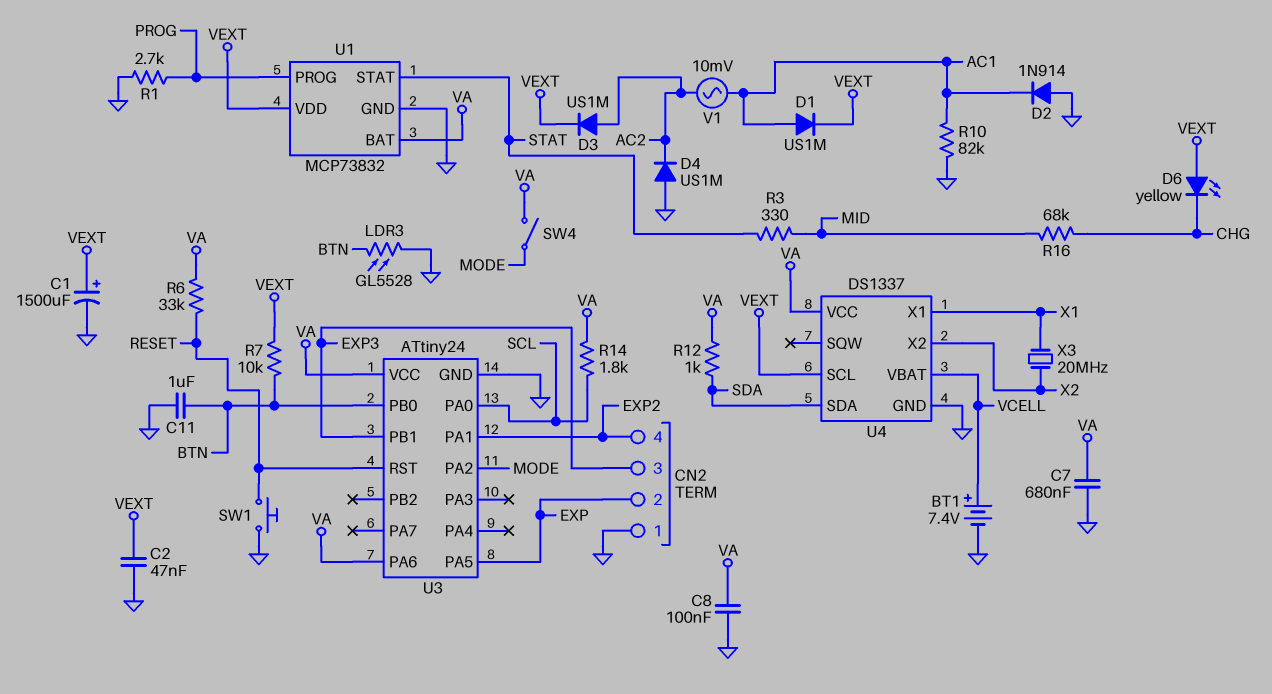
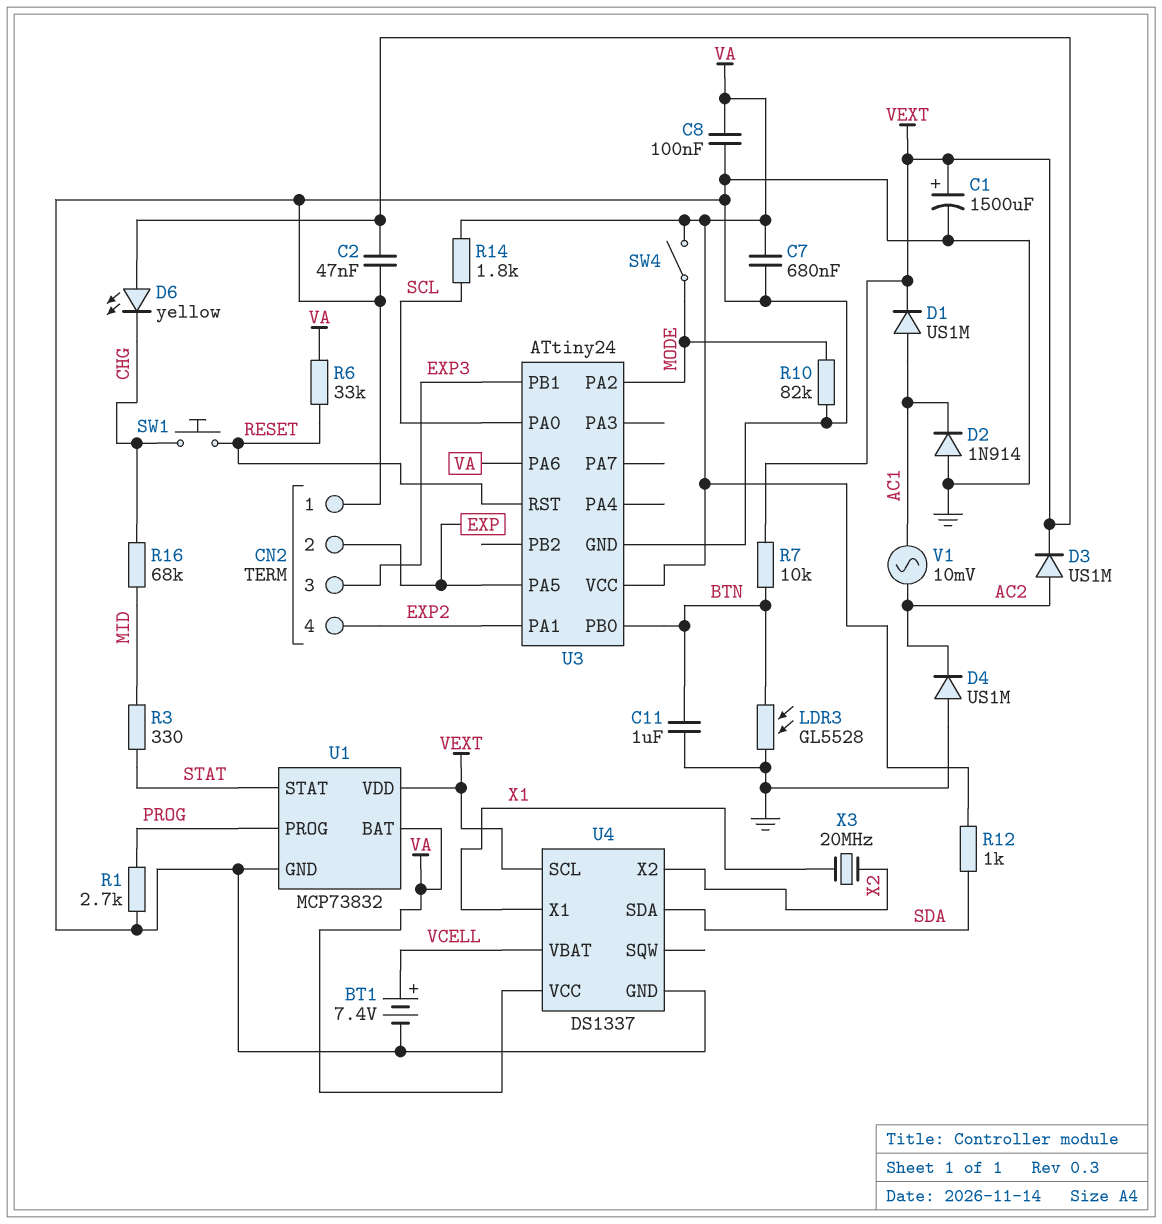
R10: 82k (AC1, GND) -> 82k (GND, MODE)
SW1: button (GND, RESET) -> button (CHG, RESET)

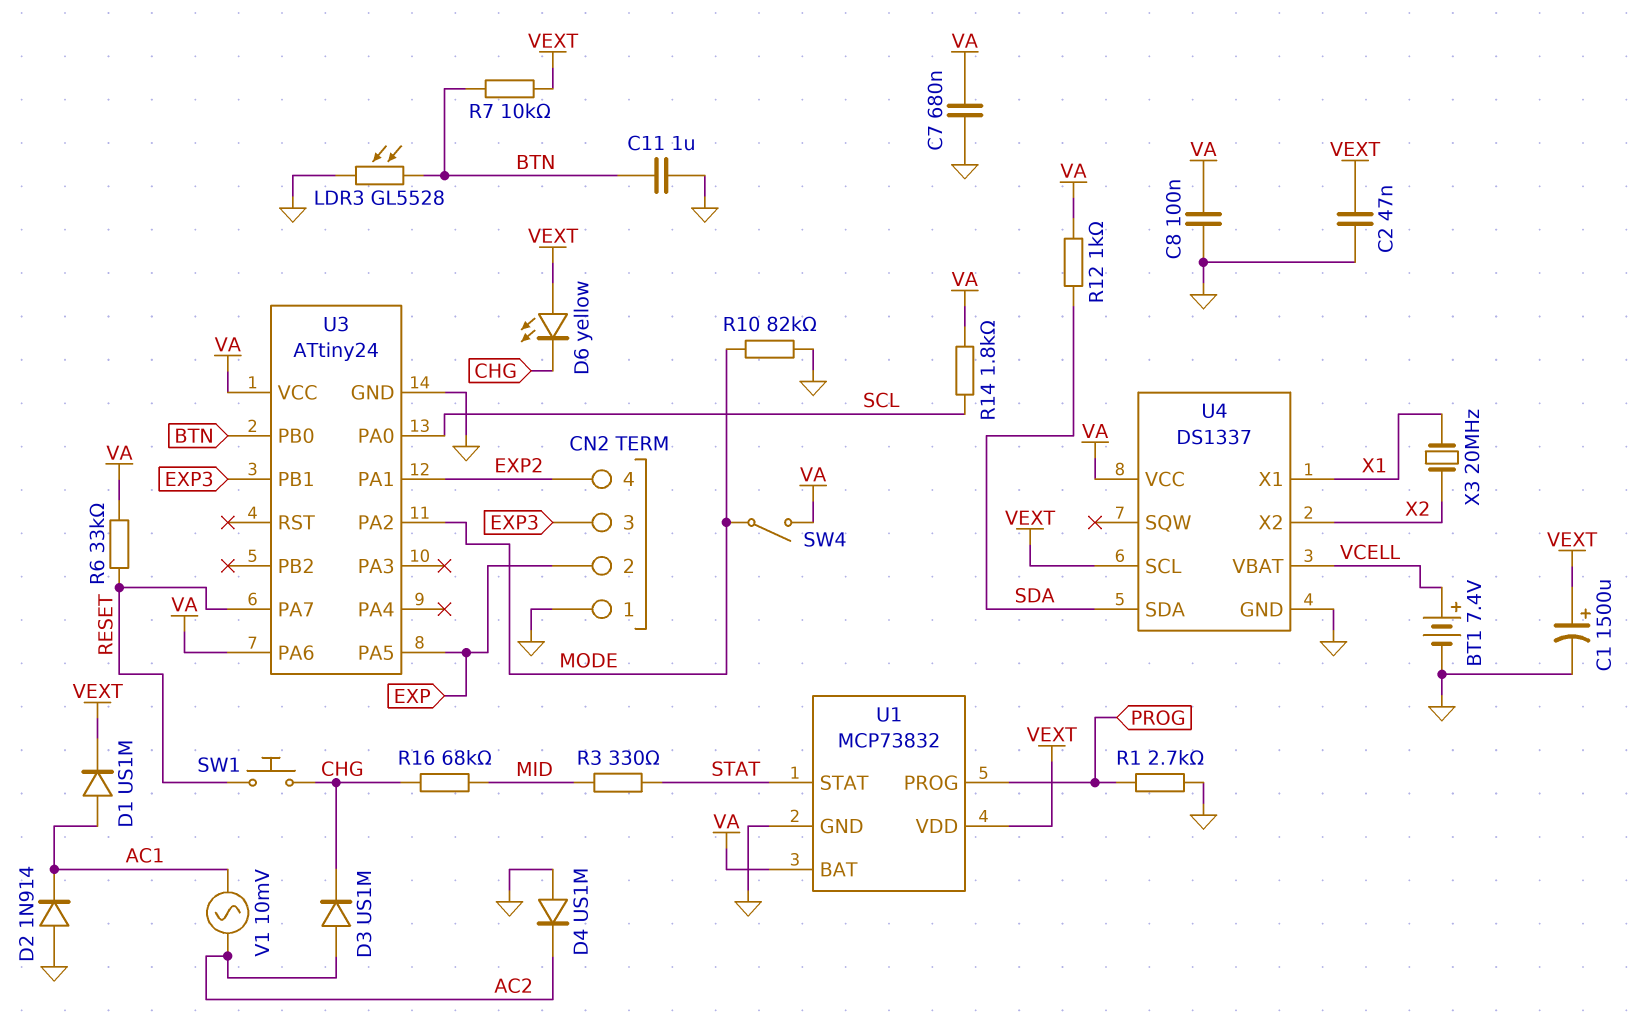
D3: diode US1M (A AC2, K VEXT) -> diode US1M (A AC2, K CHG)
U3 pin PA7: none -> RESET
U3 pin RST: RESET -> none

